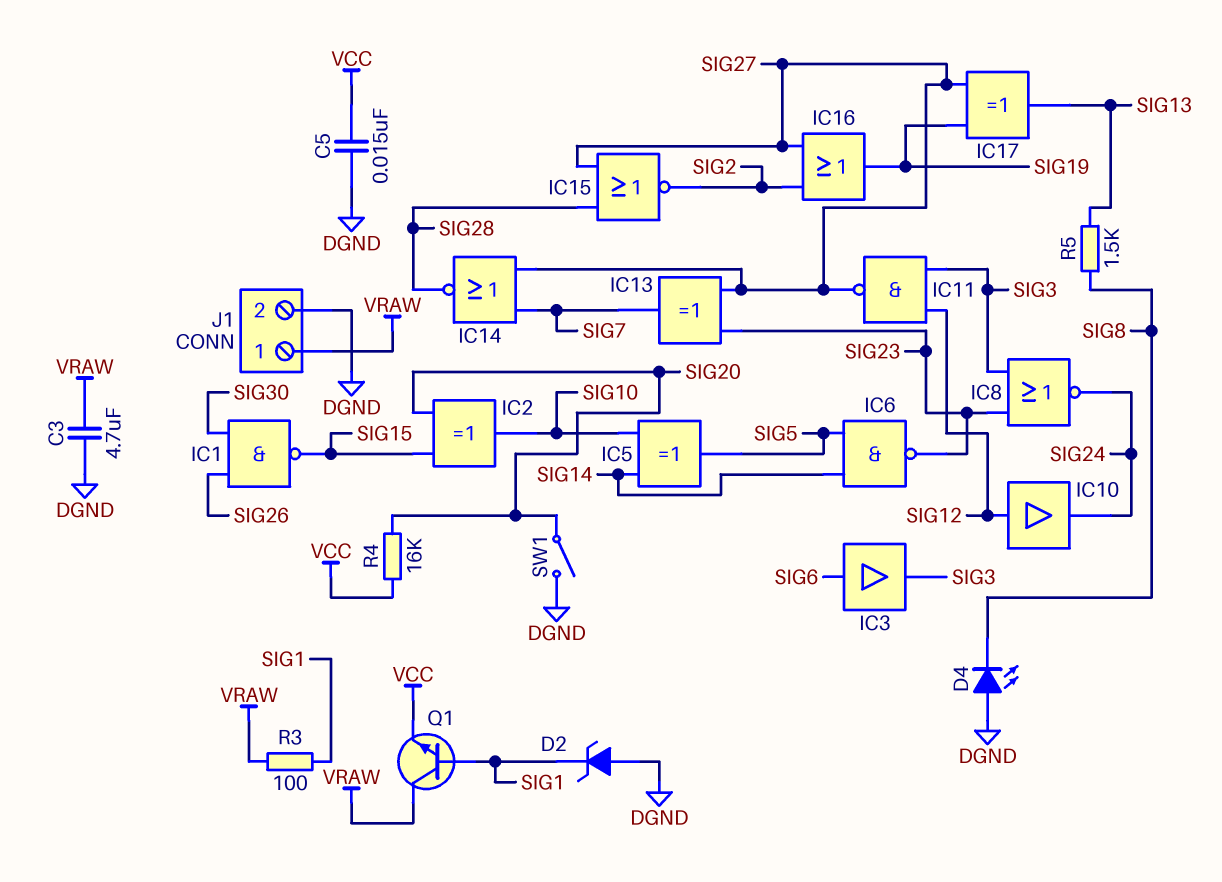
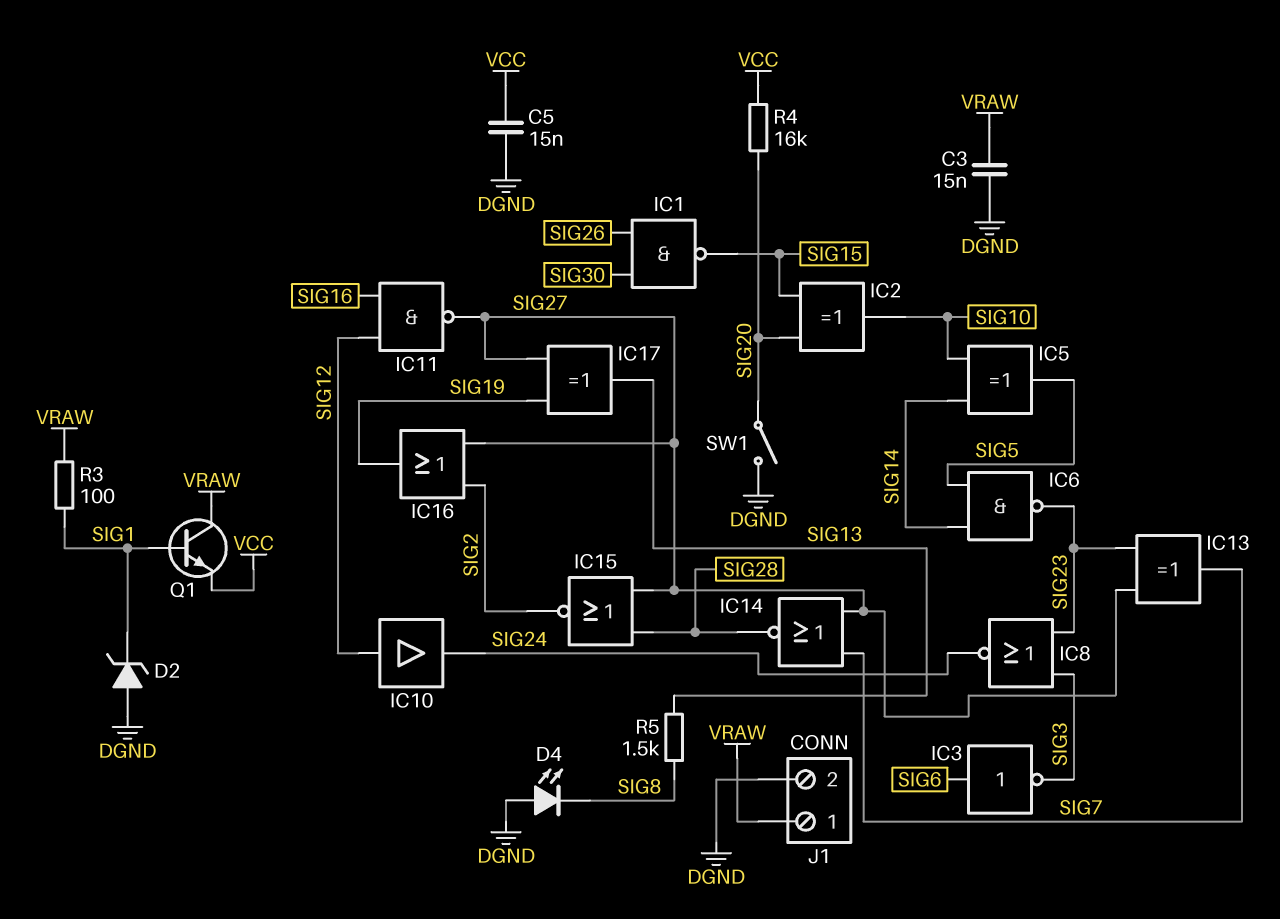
C3: 4.7uF (DGND, VRAW) -> 15nF (DGND, VRAW)
IC3: buffer (in SIG6, out SIG3) -> NOT (in SIG6, out SIG3)
IC11: NAND (in SIG3, in SIG12, out SIG27) -> NAND (in SIG12, in SIG16, out SIG27)

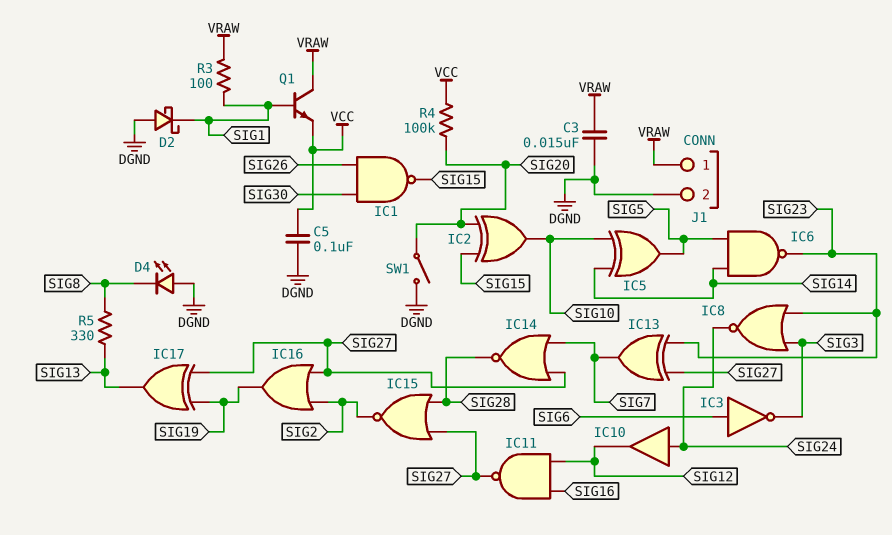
C5: 15nF (DGND, VCC) -> 100nF (DGND, VCC)
D2: zener (A DGND, K SIG1) -> schottky (A DGND, K SIG1)
IC10: buffer (in SIG12, out SIG24) -> buffer (in SIG24, out SIG12)
R4: 16k (SIG20, VCC) -> 100k (SIG20, VCC)
R5: 1.5k (SIG8, SIG13) -> 330 (SIG8, SIG13)

